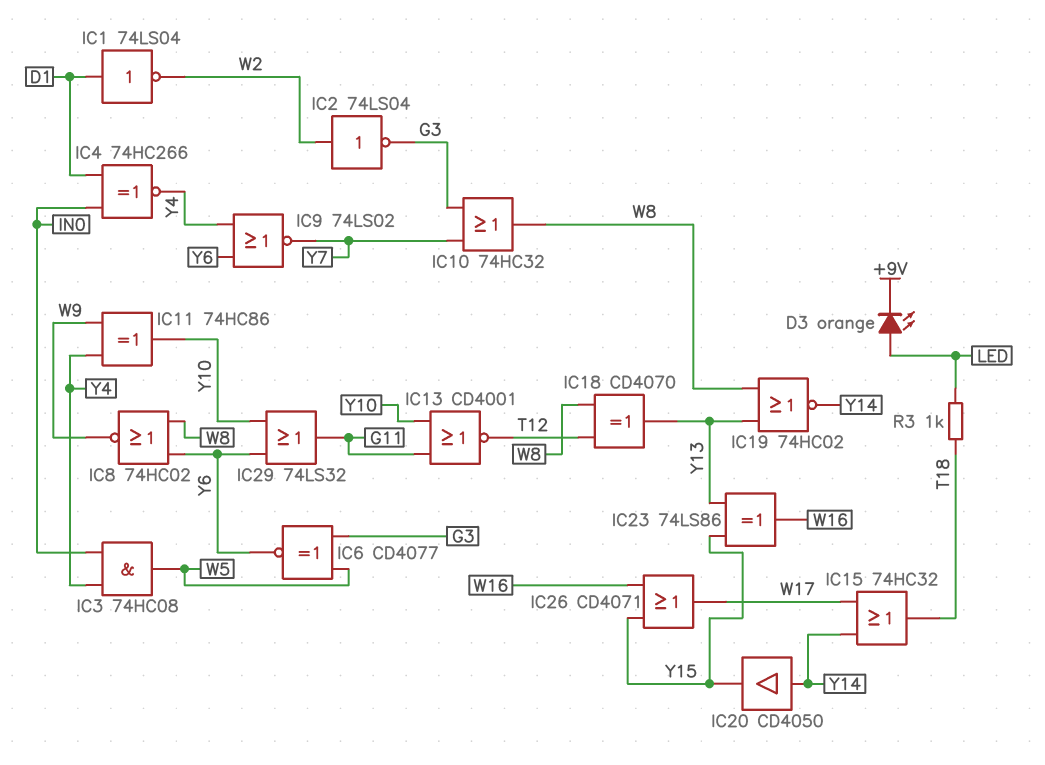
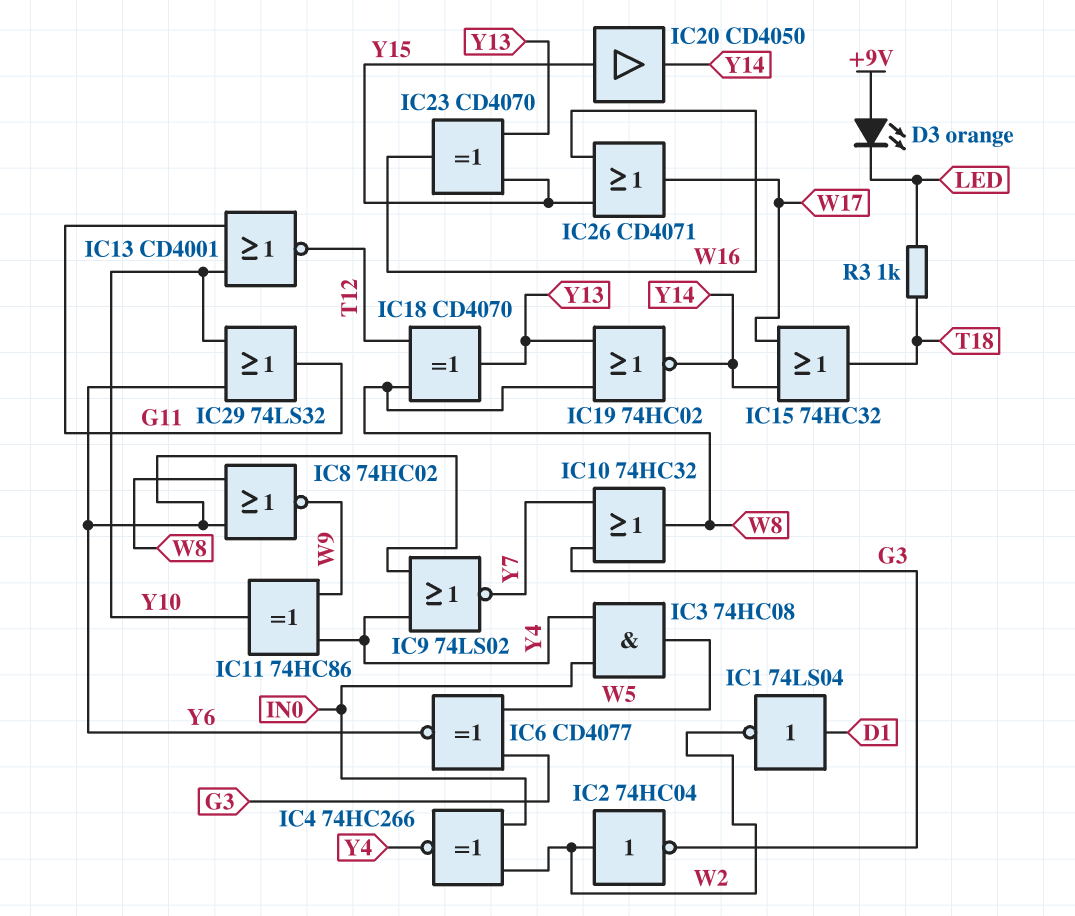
D3: LED orange (A LED, K +9V) -> LED orange (A +9V, K LED)
IC2: NOT 74LS04 (in W2, out G3) -> NOT 74HC04 (in W2, out G3)
IC4: XNOR 74HC266 (in D1, in IN0, out Y4) -> XNOR 74HC266 (in IN0, in W2, out Y4)
IC20: buffer CD4050 (in Y14, out Y15) -> buffer CD4050 (in Y15, out Y14)
IC23: XOR 74LS86 (in Y13, in Y15, out W16) -> XOR CD4070 (in Y13, in Y15, out W16)

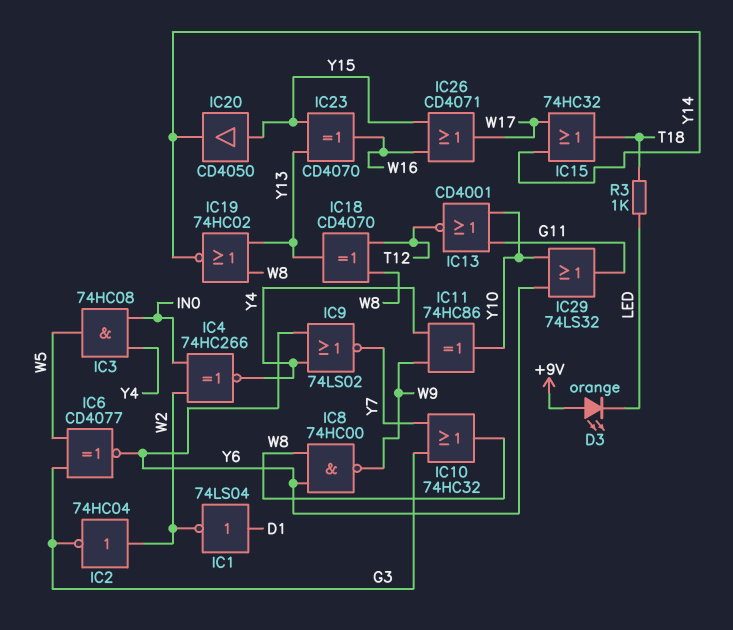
IC8: NOR 74HC02 (in W8, in Y6, out W9) -> NAND 74HC00 (in W8, in Y6, out W9)

